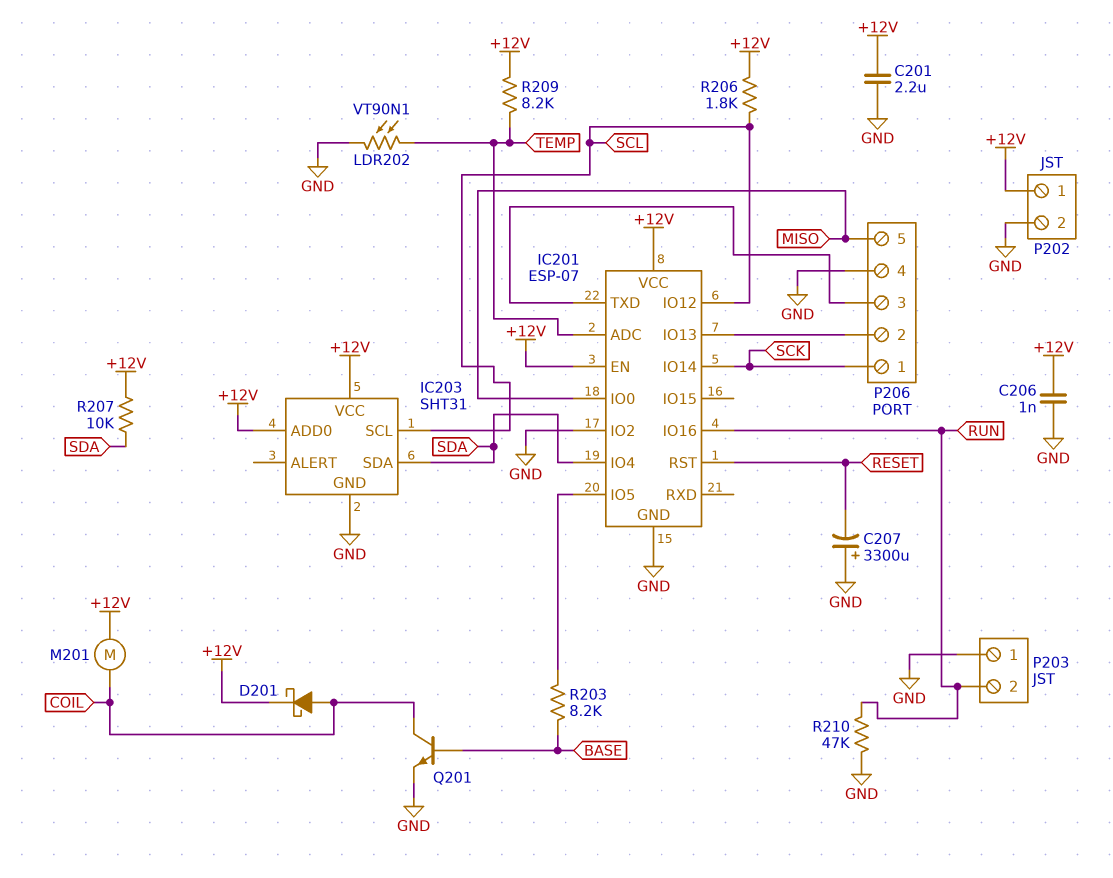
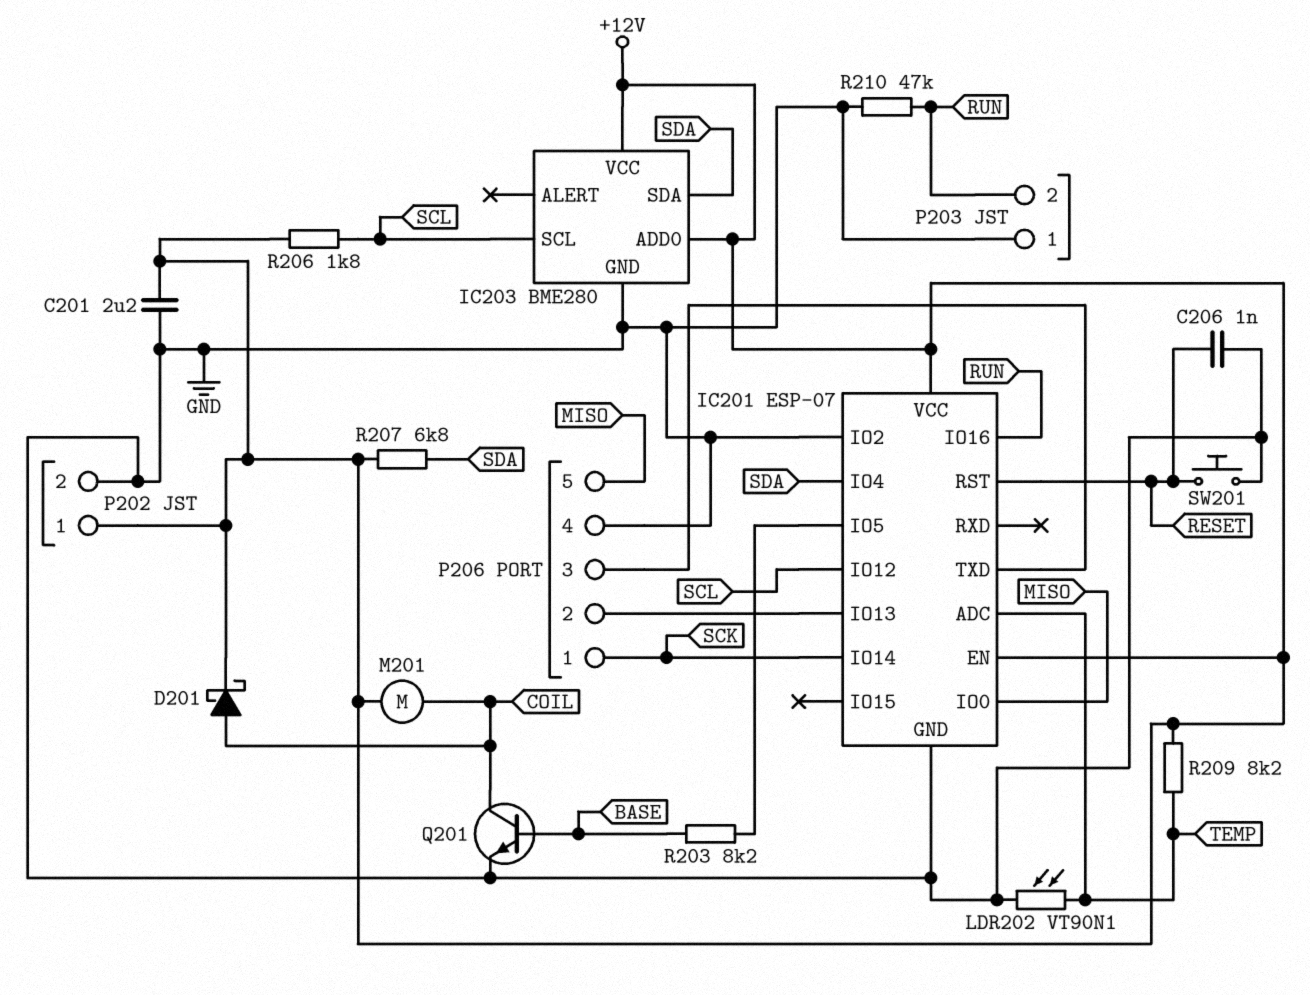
C206: 1nF (+12V, GND) -> 1nF (GND, RESET)
C207: 3300uF (plus GND, minus RESET) -> none
IC203: SHT31 -> BME280
R207: 10k (+12V, SDA) -> 6.8k (+12V, SDA)
SW201: none -> button (GND, RESET)

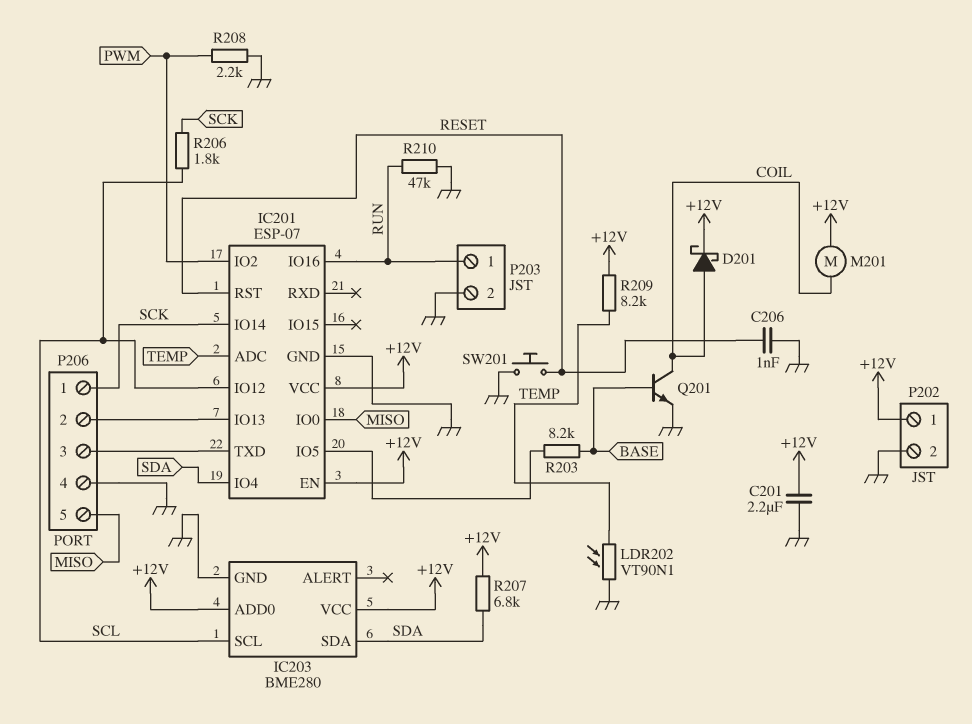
IC201 pin IO2: GND -> PWM
P203 pin 1: GND -> RUN
P203 pin 2: RUN -> GND
R206: 1.8k (+12V, SCL) -> 1.8k (SCK, SCL)
R208: none -> 2.2k (GND, PWM)

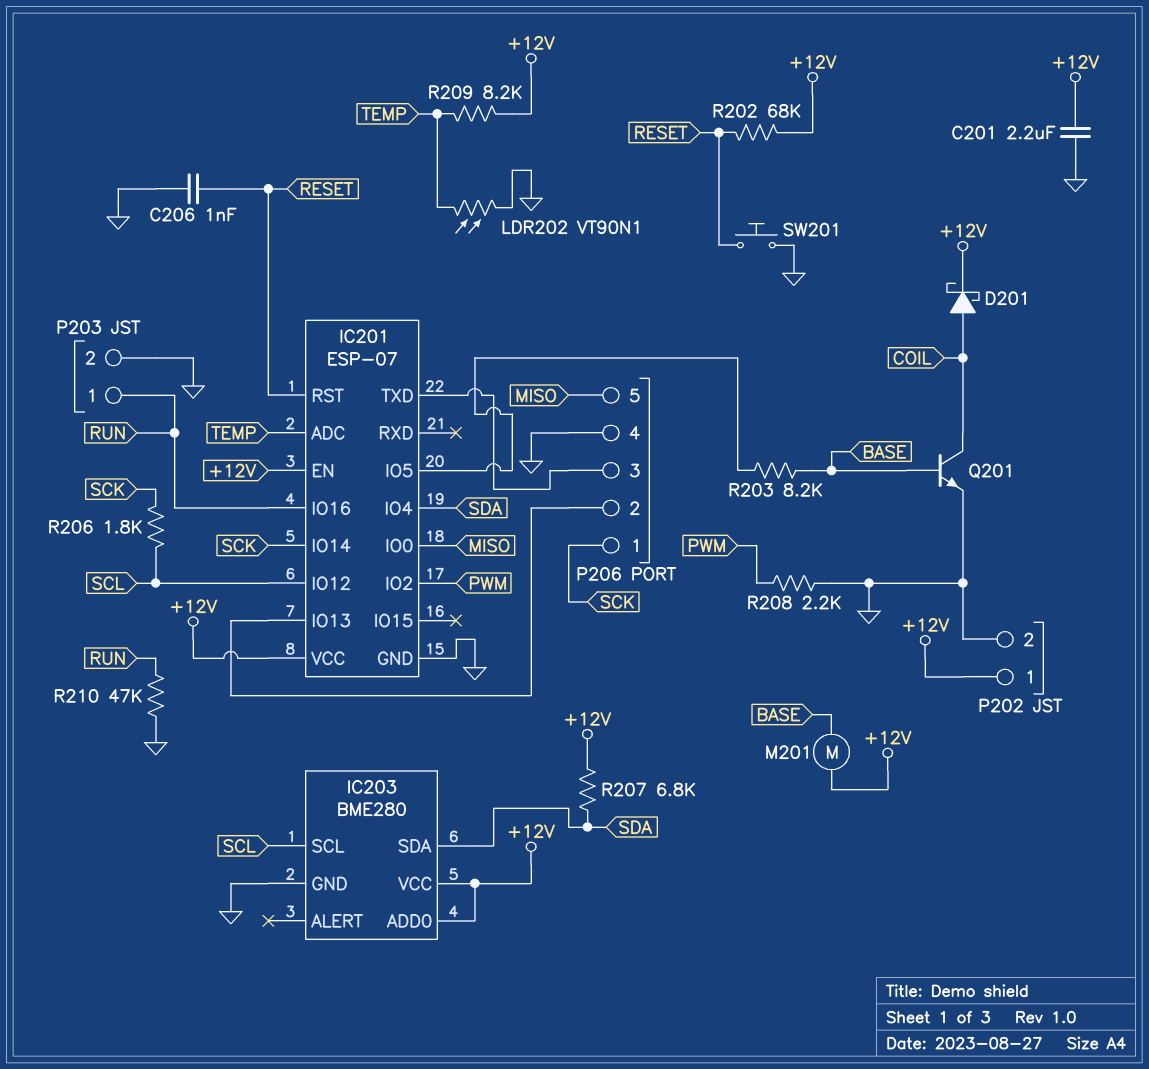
M201: motor (+12V, COIL) -> motor (+12V, BASE)
R202: none -> 68k (+12V, RESET)

